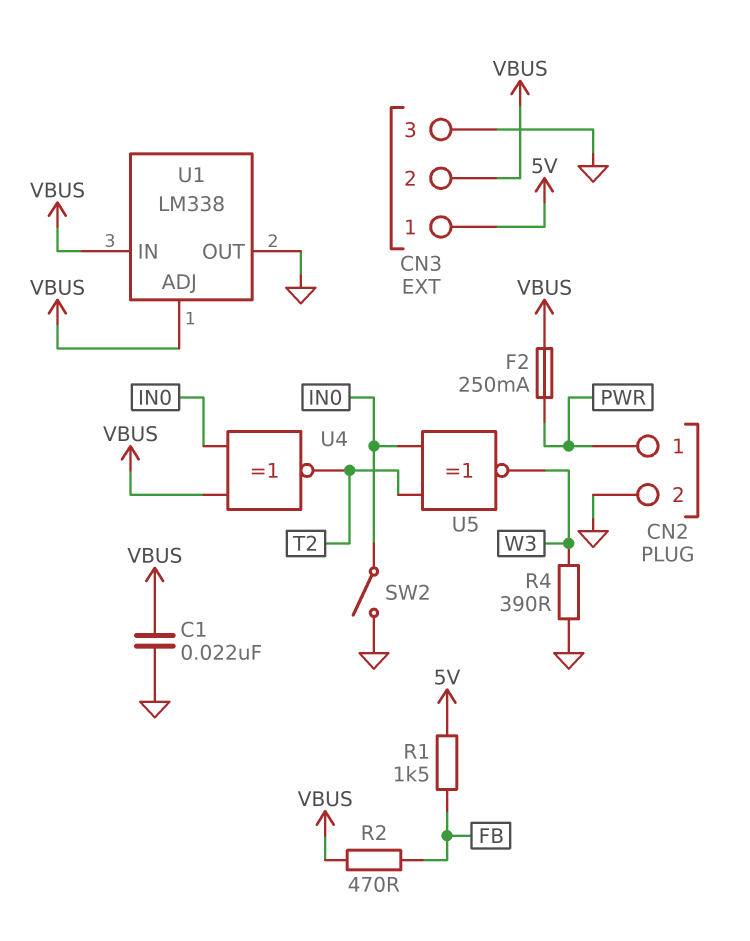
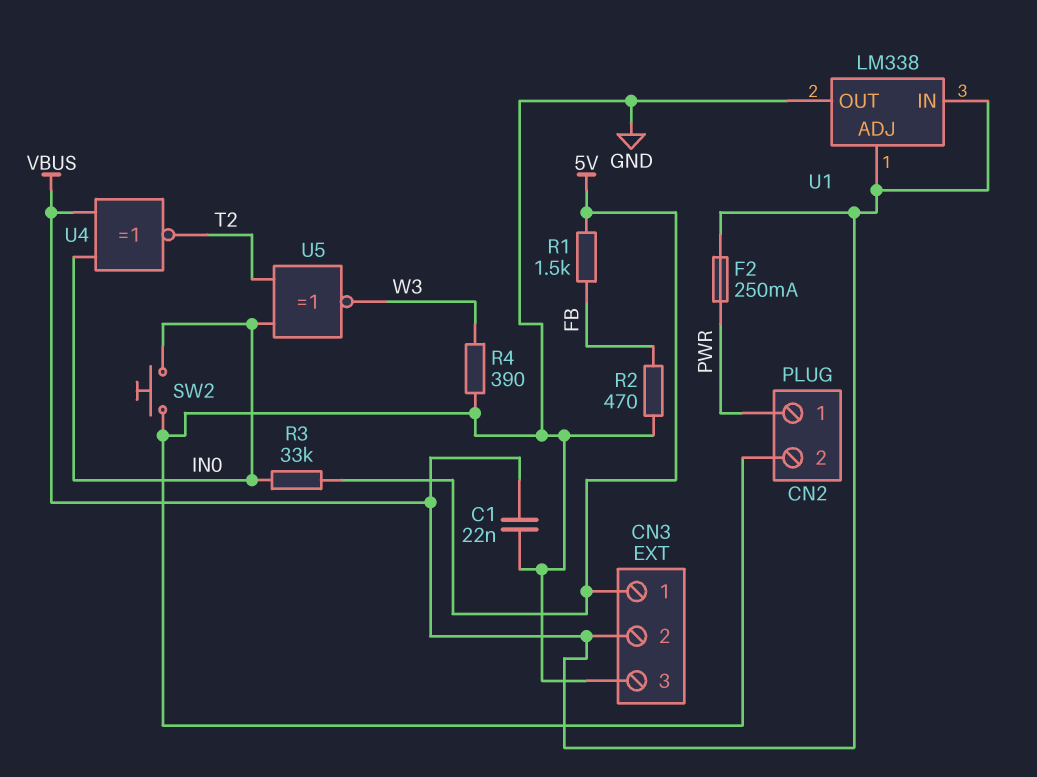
R2: 470 (FB, VBUS) -> 470 (FB, GND)
R3: none -> 33k (5V, IN0)
SW2: switch (GND, IN0) -> button (GND, IN0)

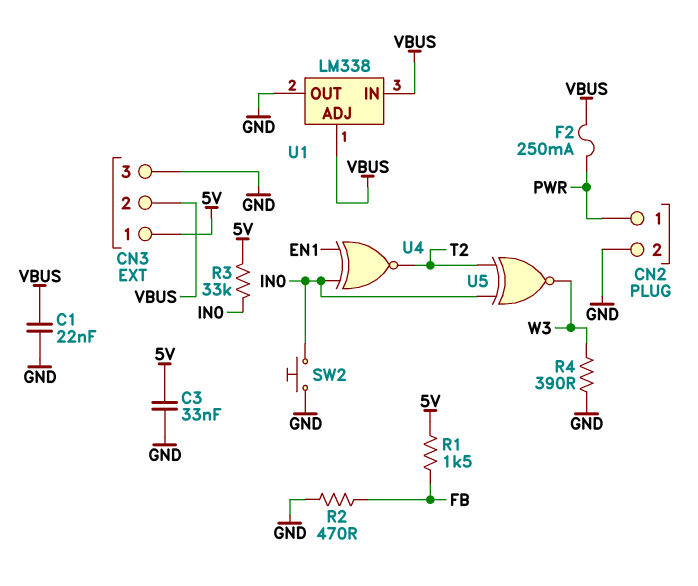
C3: none -> 33nF (5V, GND)
U4: XNOR (in IN0, in VBUS, out T2) -> XNOR (in EN1, in IN0, out T2)

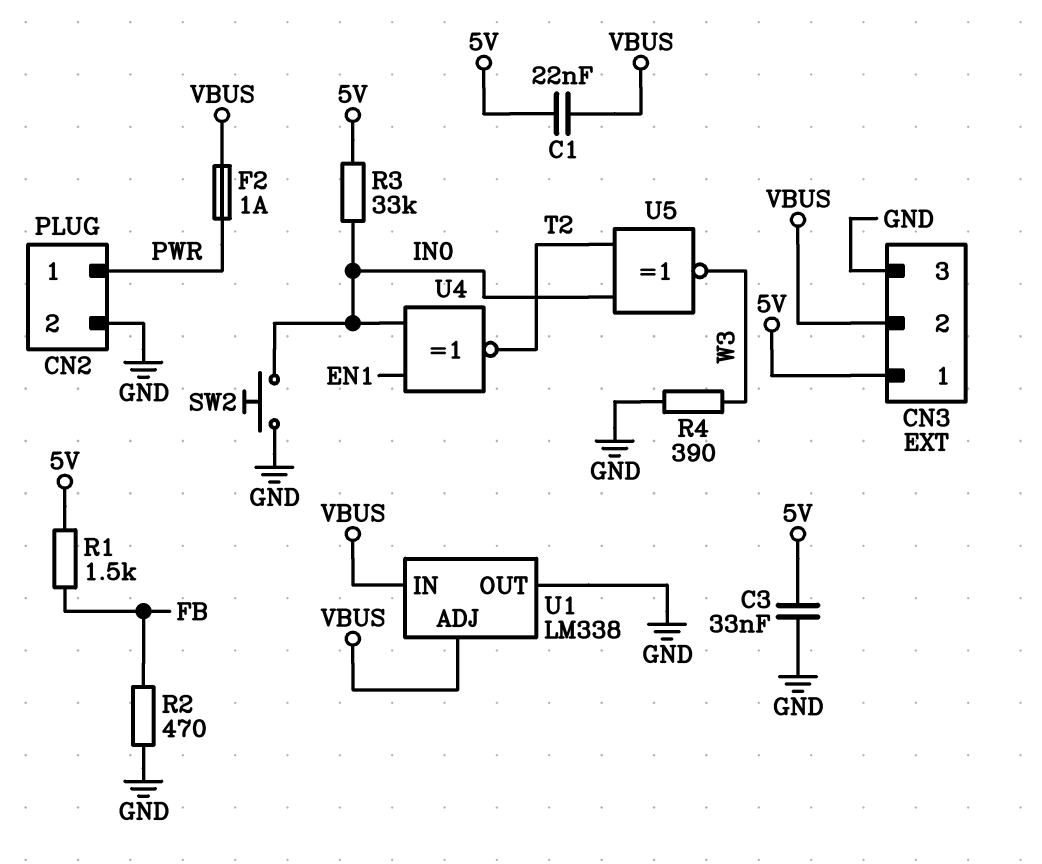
C1: 22nF (GND, VBUS) -> 22nF (5V, VBUS)
F2: 250mA (PWR, VBUS) -> 1A (PWR, VBUS)

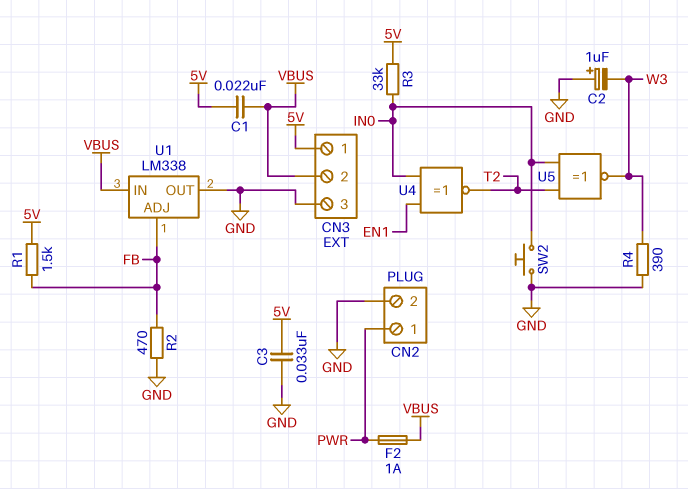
C2: none -> 1uF (plus GND, minus W3)
U1 pin ADJ: VBUS -> FB

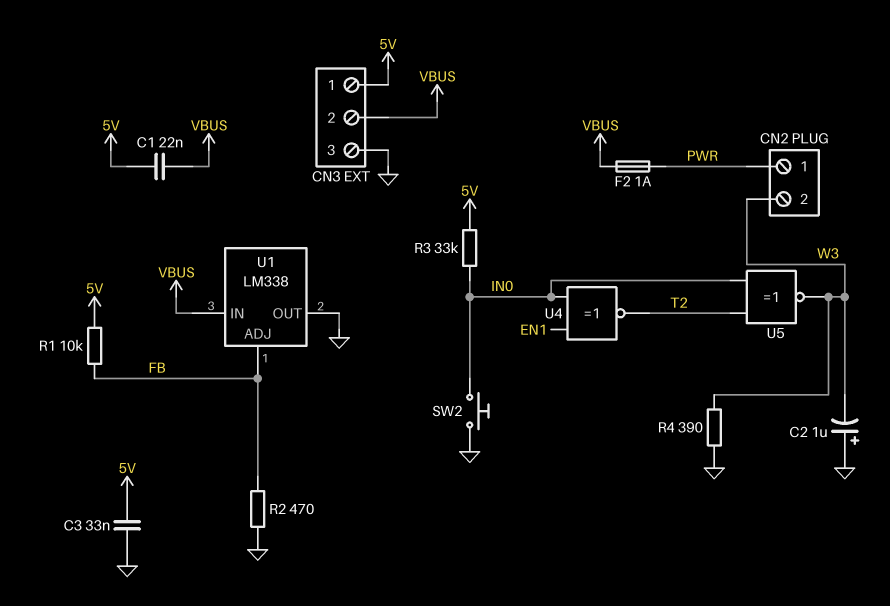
CN2 pin 2: GND -> W3
R1: 1.5k (5V, FB) -> 10k (5V, FB)

